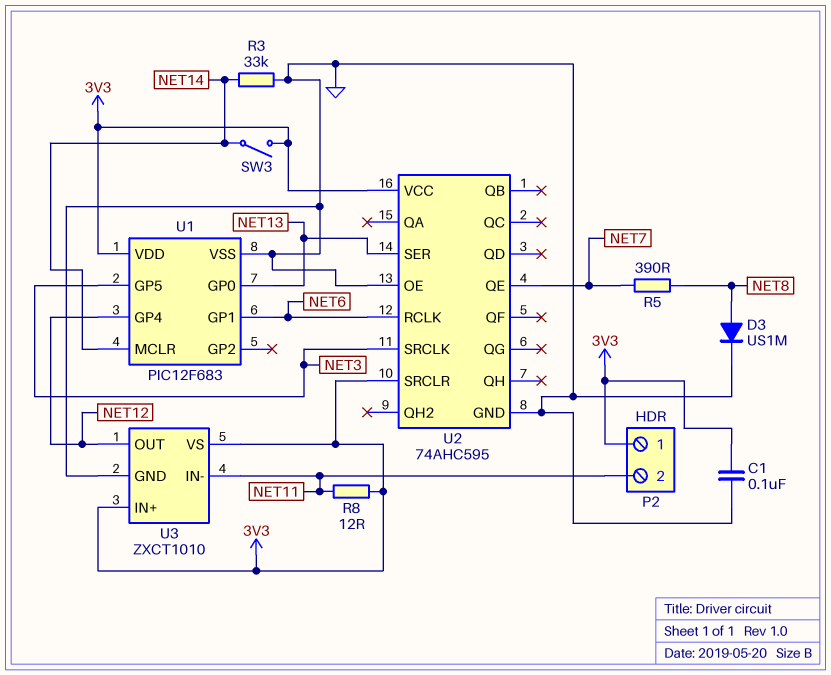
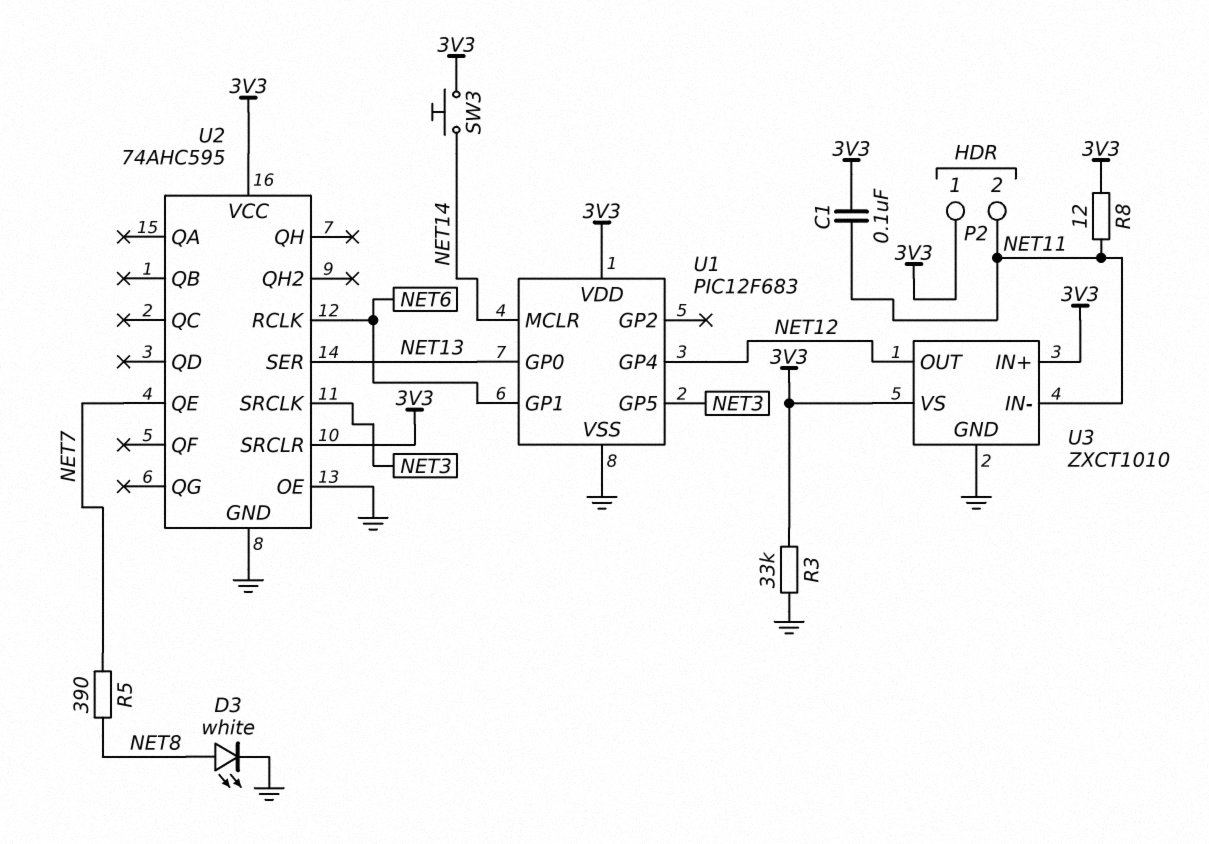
C1: 100nF (3V3, GND) -> 100nF (3V3, NET11)
D3: diode US1M (A NET8, K GND) -> LED white (A NET8, K GND)
R3: 33k (GND, NET14) -> 33k (3V3, GND)
SW3: switch (3V3, NET14) -> button (3V3, NET14)

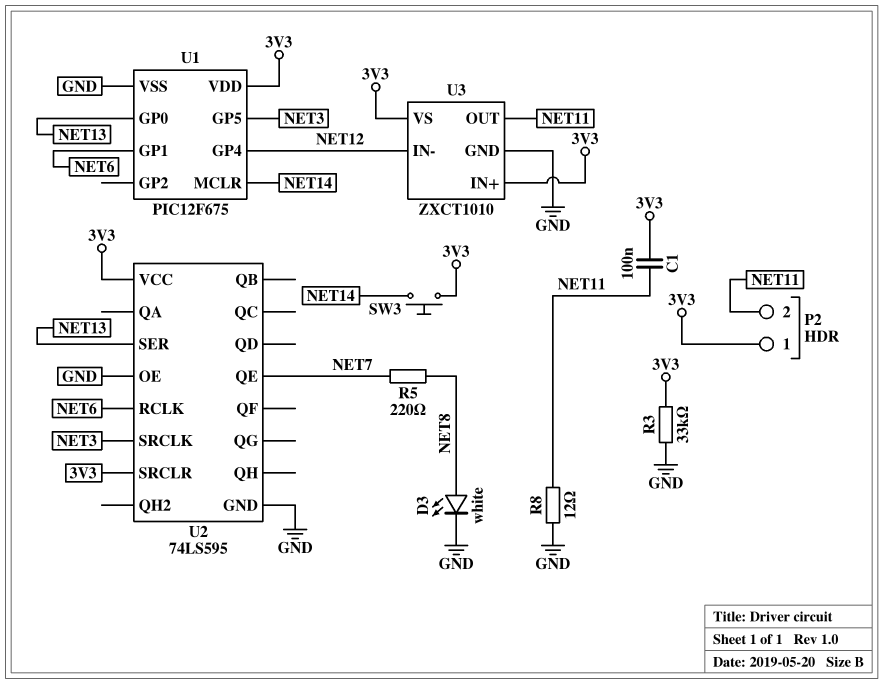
R5: 390 (NET7, NET8) -> 220 (NET7, NET8)
R8: 12 (3V3, NET11) -> 12 (GND, NET11)
U1: PIC12F683 -> PIC12F675
U2: 74AHC595 -> 74LS595
U3 pin IN-: NET11 -> NET12
U3 pin OUT: NET12 -> NET11

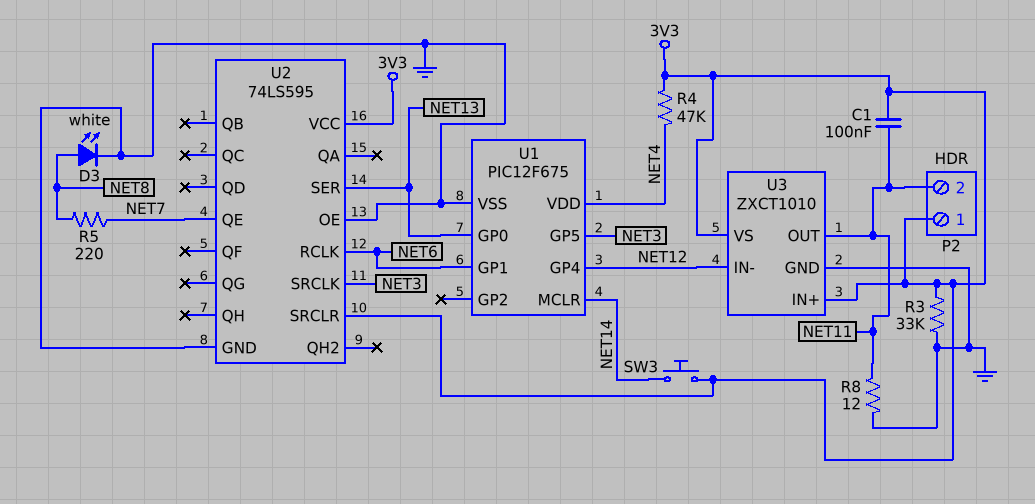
R4: none -> 47k (3V3, NET4)
U1 pin VDD: 3V3 -> NET4

